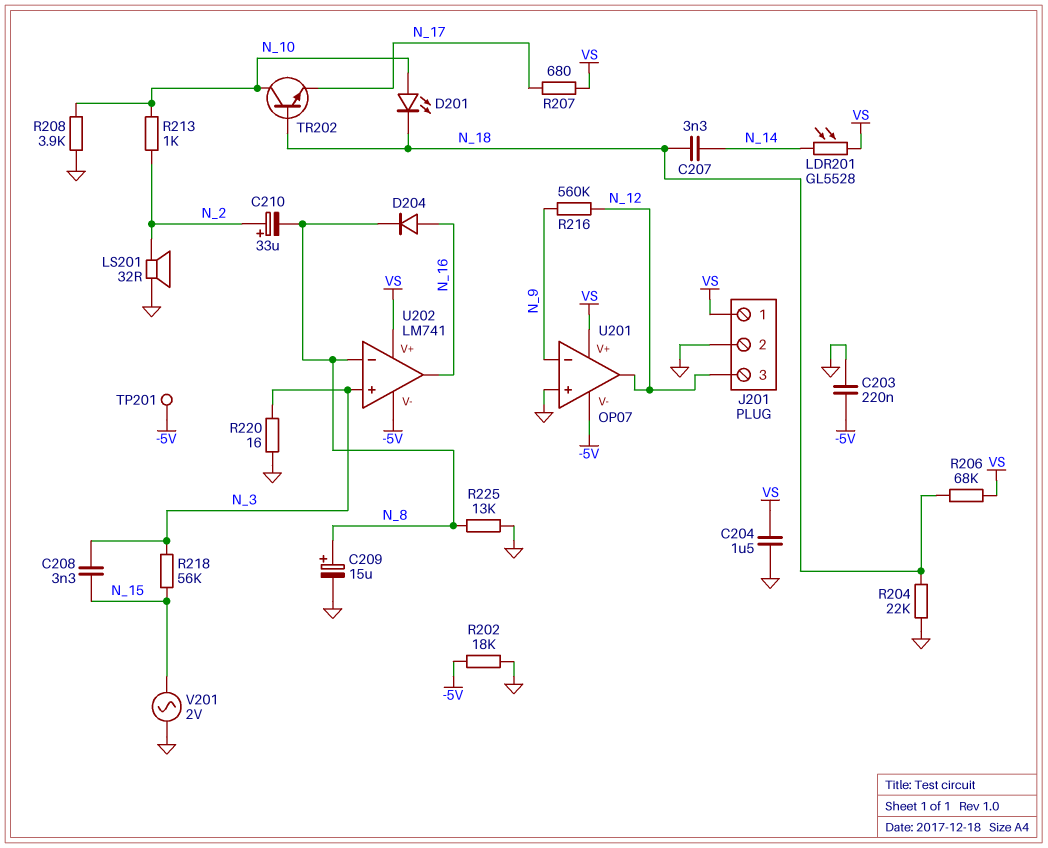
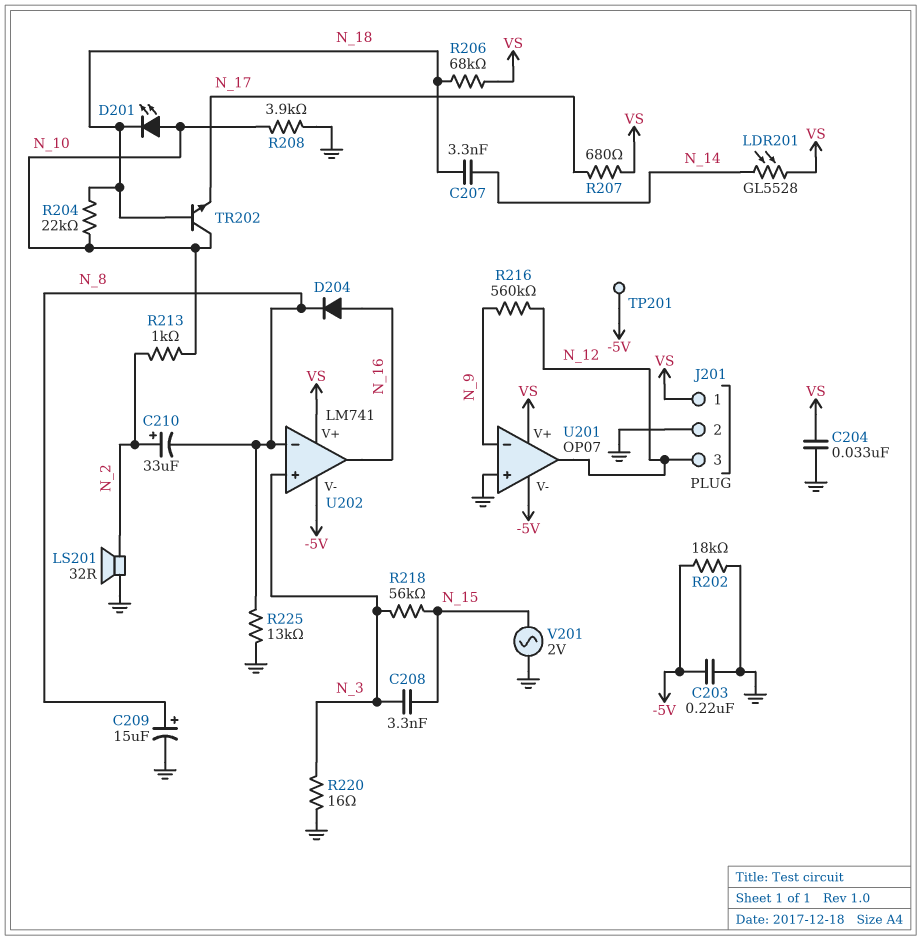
C204: 1.5uF (GND, VS) -> 33nF (GND, VS)
R204: 22k (GND, N_18) -> 22k (N_10, N_18)

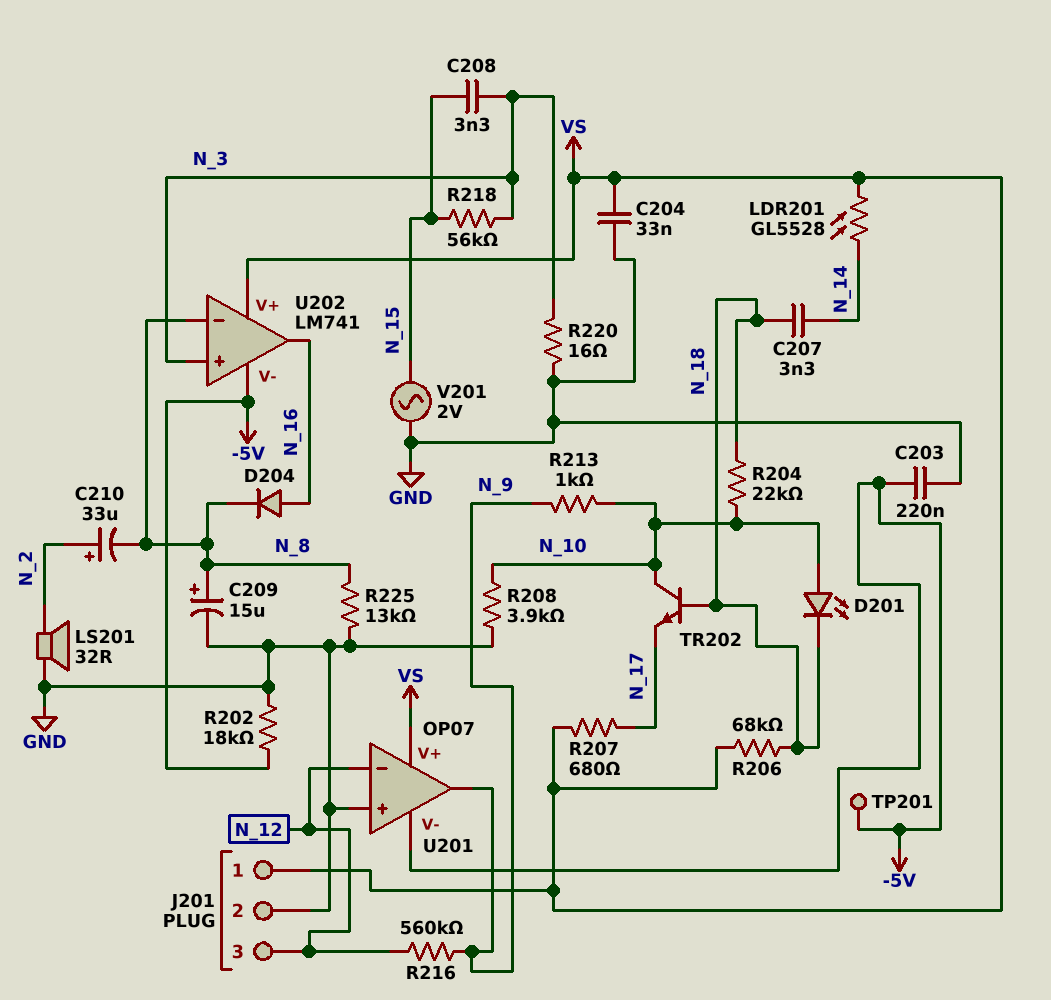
R213: 1k (N_2, N_10) -> 1k (N_9, N_10)
U201 pin in-: N_9 -> N_12
U201 pin out: N_12 -> N_9

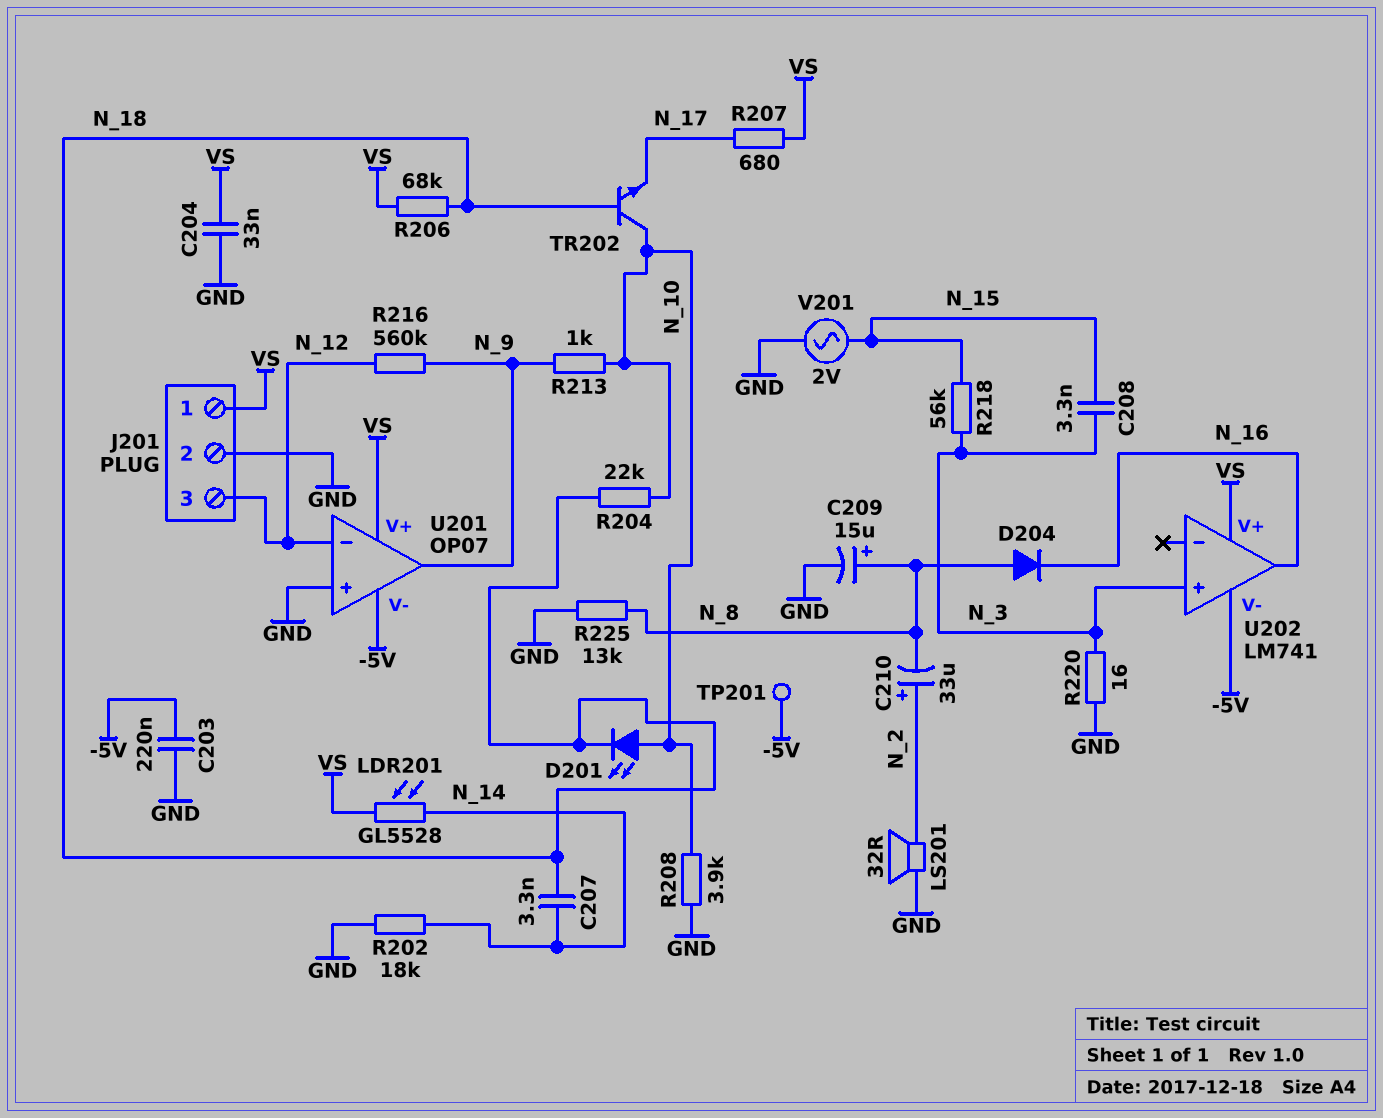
D204: diode (A N_16, K N_8) -> diode (A N_8, K N_16)
R202: 18k (-5V, GND) -> 18k (GND, N_14)
U202 pin in-: N_8 -> none

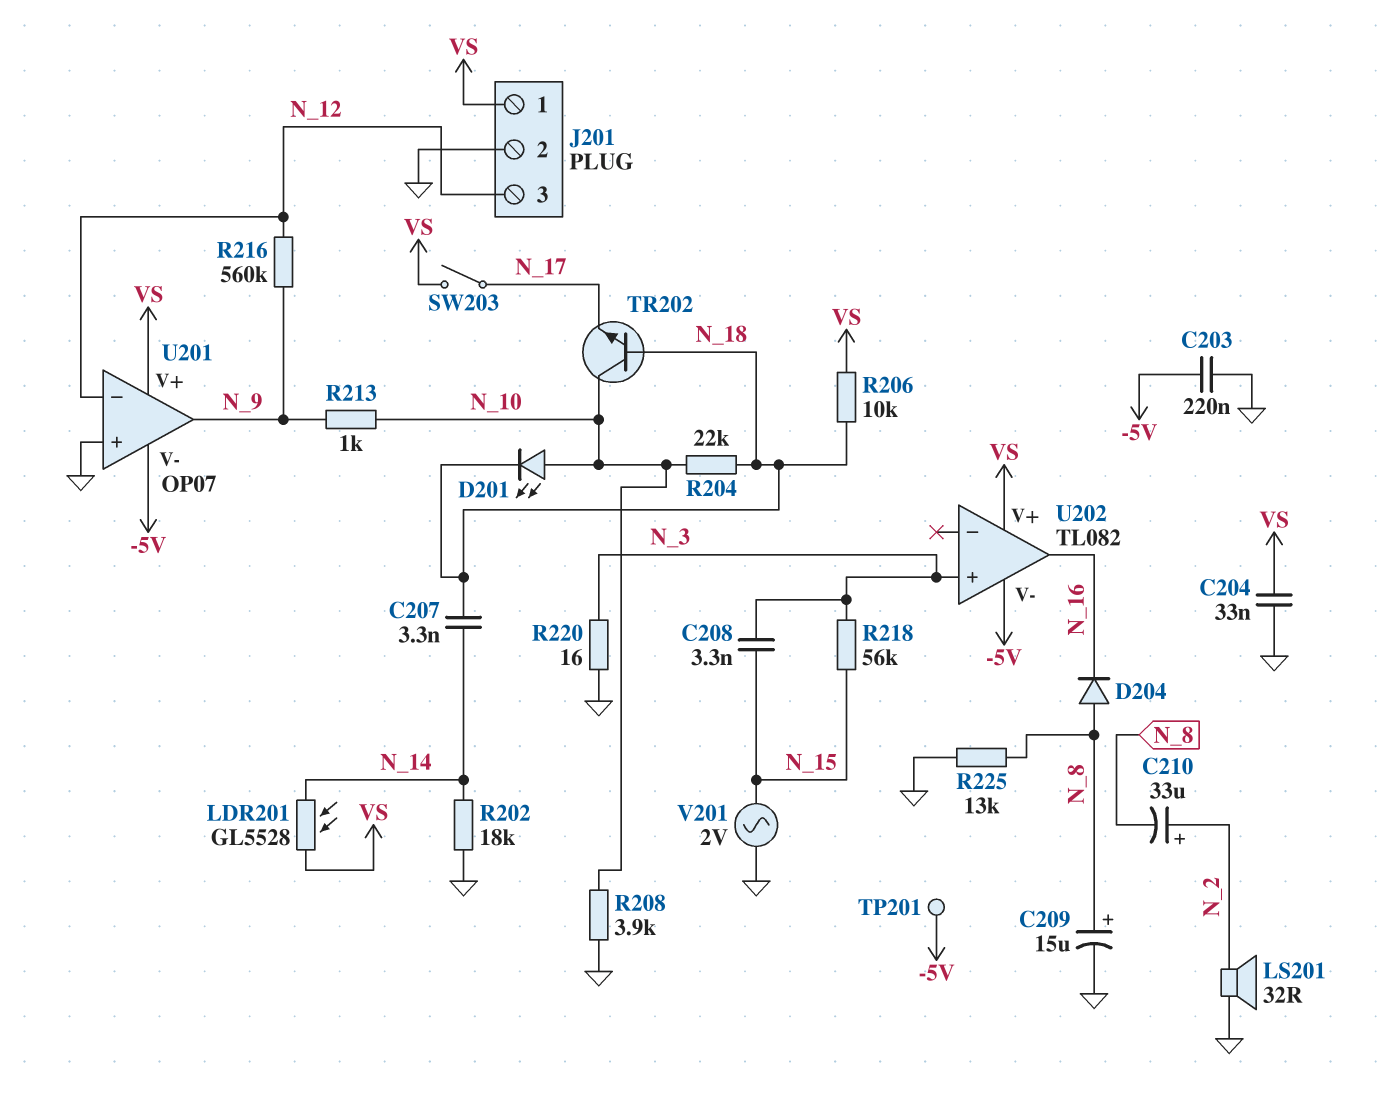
R206: 68k (N_18, VS) -> 10k (N_18, VS)
R207: 680 (N_17, VS) -> none
SW203: none -> switch (N_17, VS)
U202: LM741 -> TL082

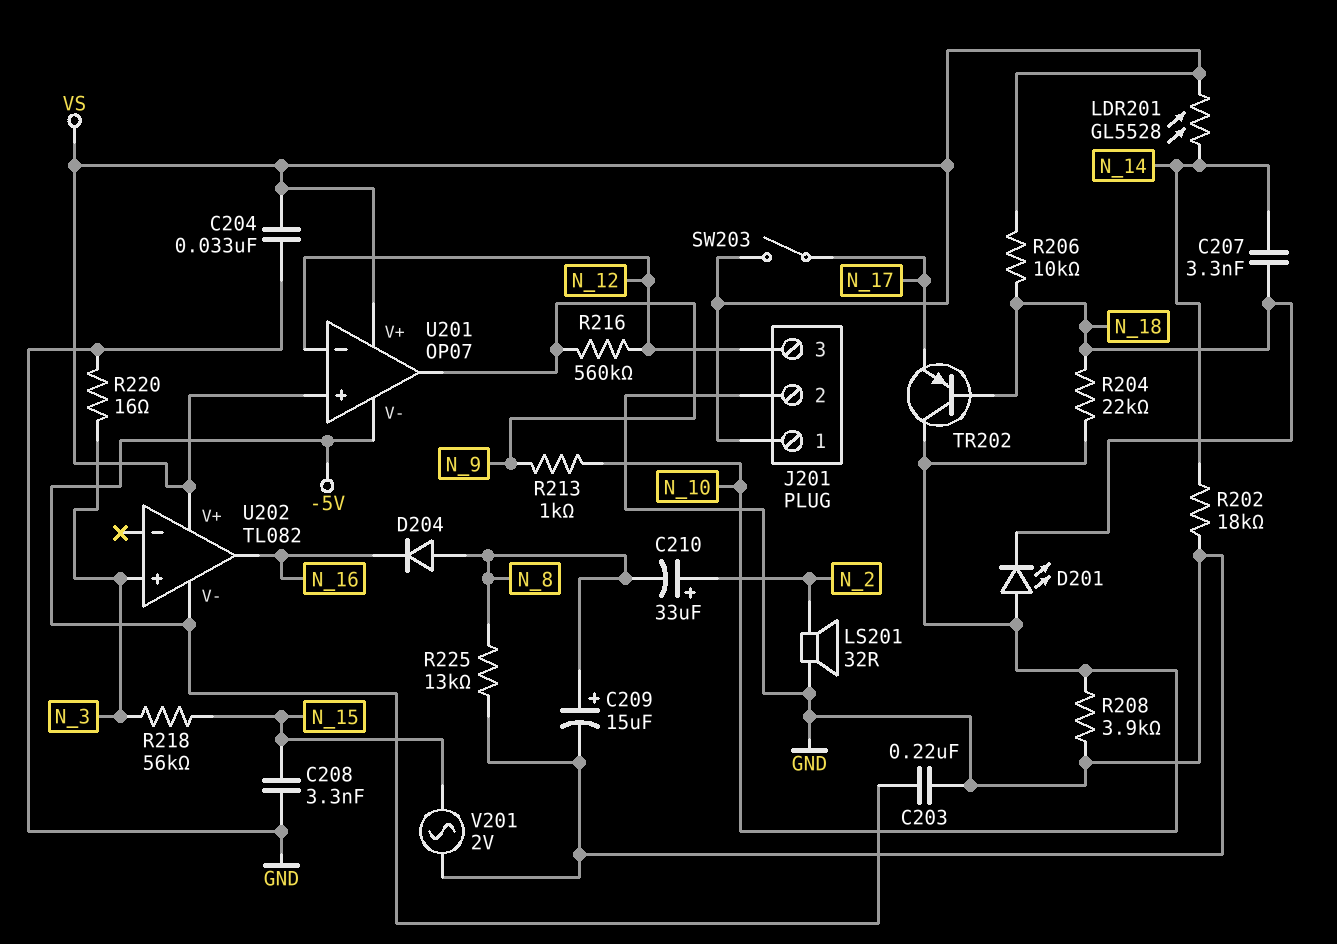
C208: 3.3nF (N_3, N_15) -> 3.3nF (GND, N_15)
TP201: test point (-5V) -> none
TR202: NPN (B N_18, C N_10, E N_17) -> PNP (B N_18, C N_10, E N_17)
U201 pin in+: GND -> VS

